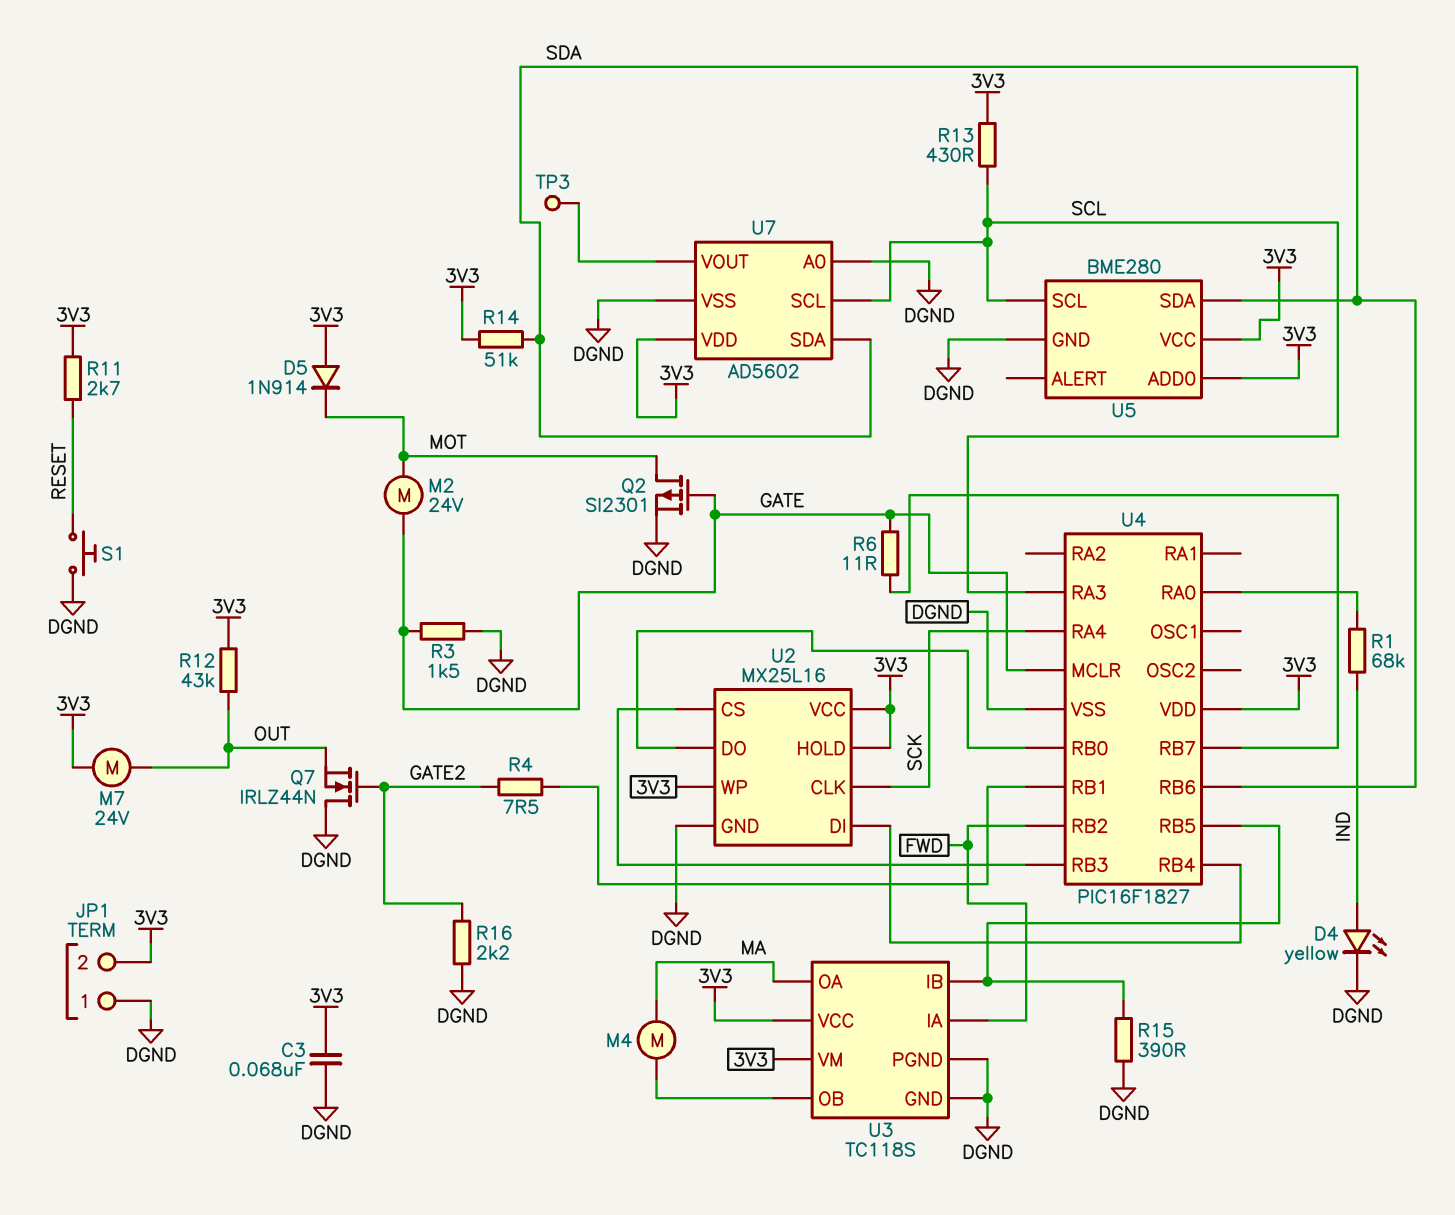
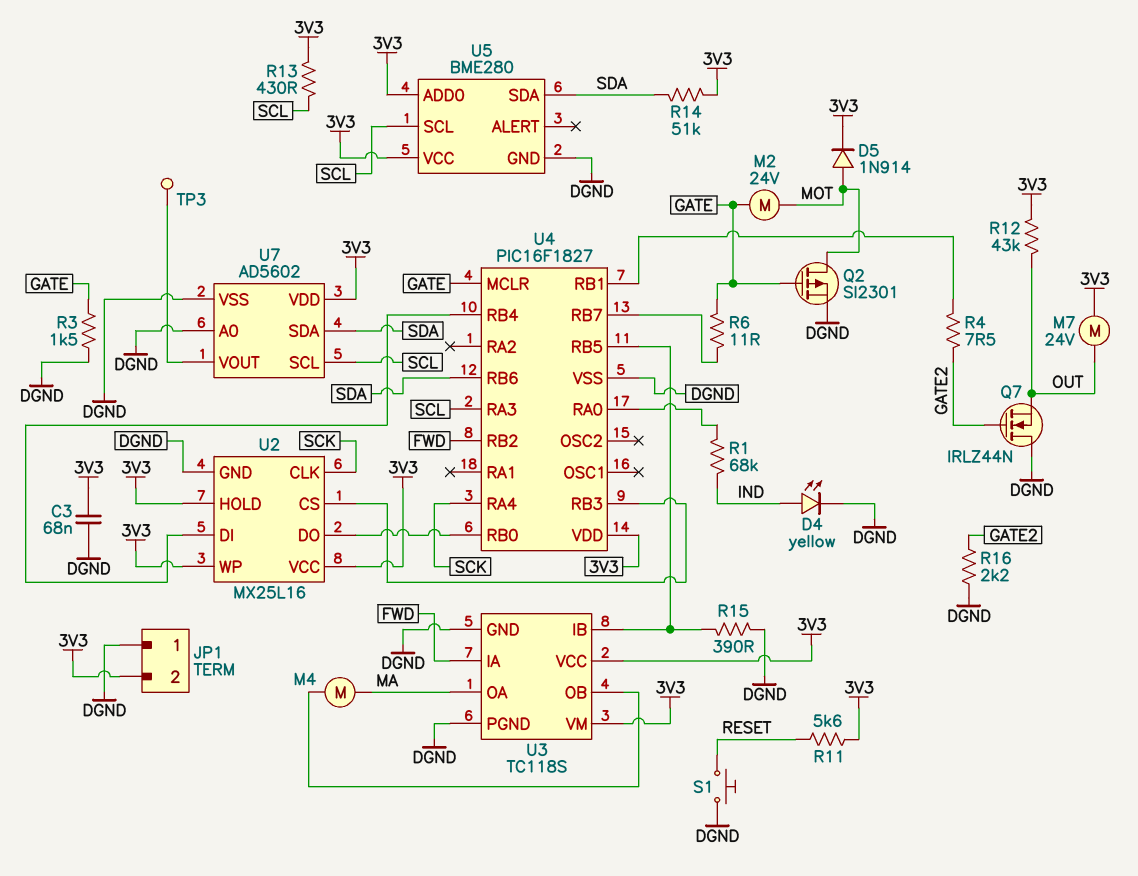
D5: diode 1N914 (A 3V3, K MOT) -> diode 1N914 (A MOT, K 3V3)
R11: 2.7k (3V3, RESET) -> 5.6k (3V3, RESET)

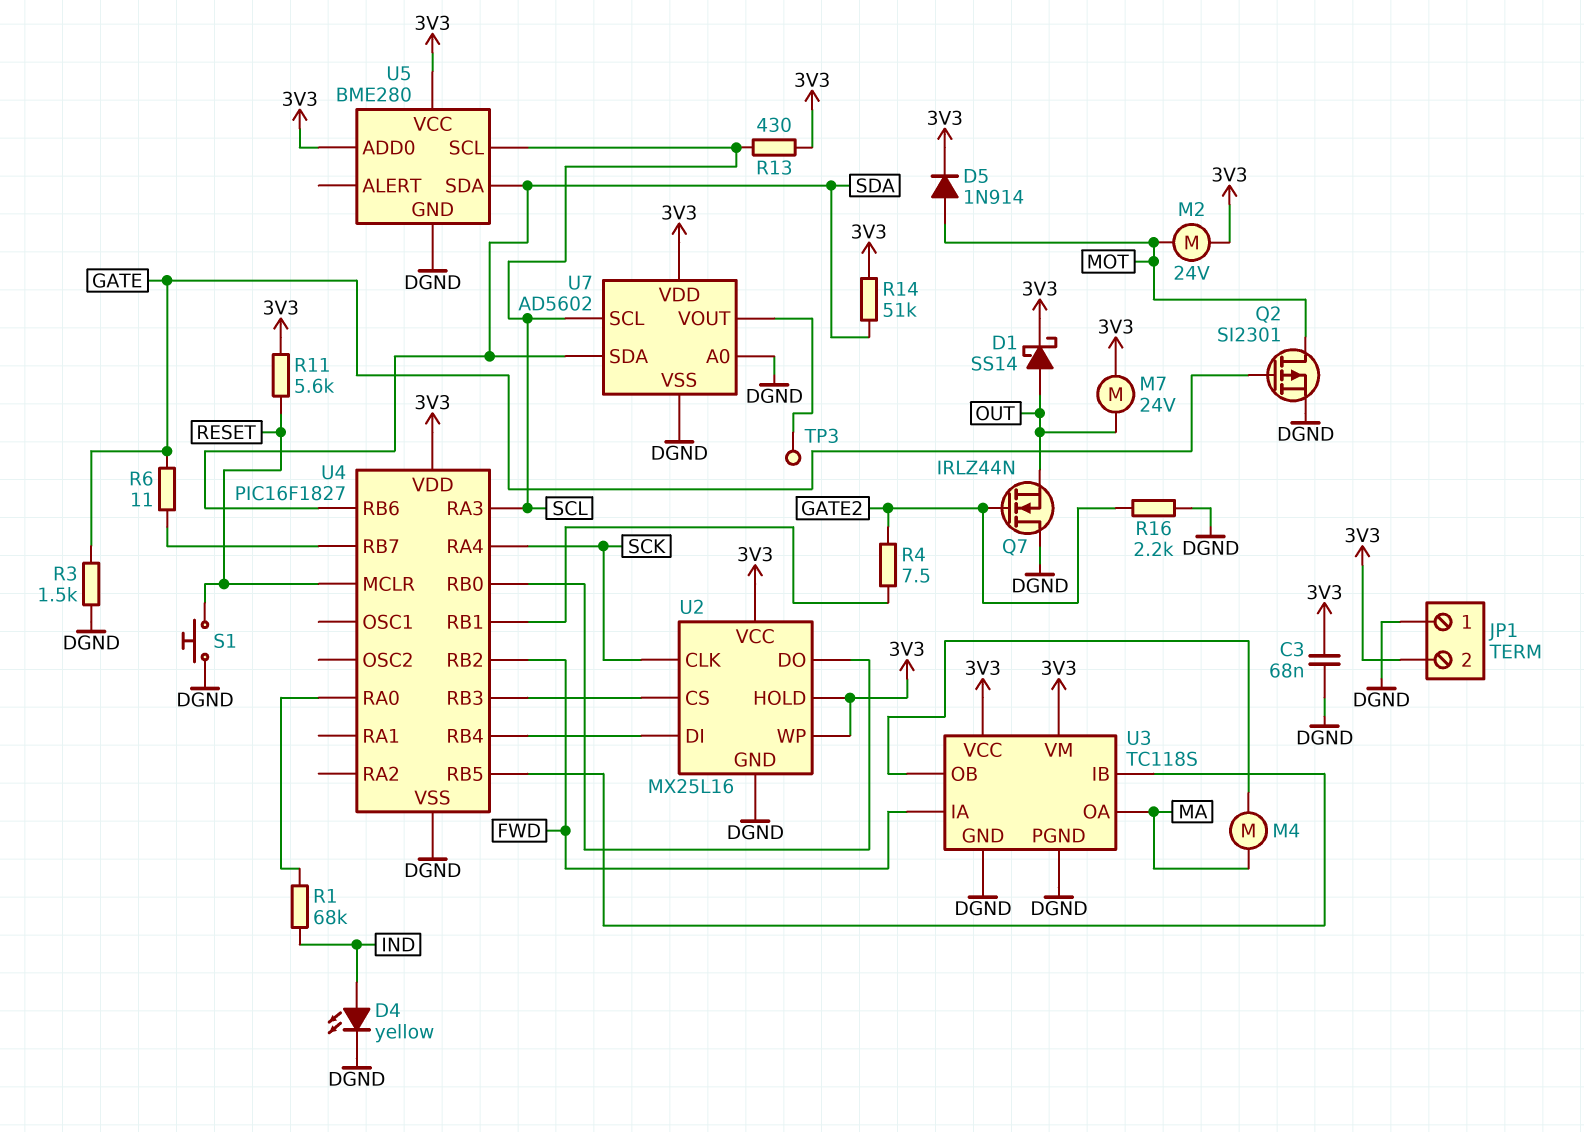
D1: none -> schottky SS14 (A OUT, K 3V3)
M2: motor 24V (GATE, MOT) -> motor 24V (3V3, MOT)
R12: 43k (3V3, OUT) -> none
R15: 390 (DGND, U3/IB) -> none
U4 pin MCLR: GATE -> RESET

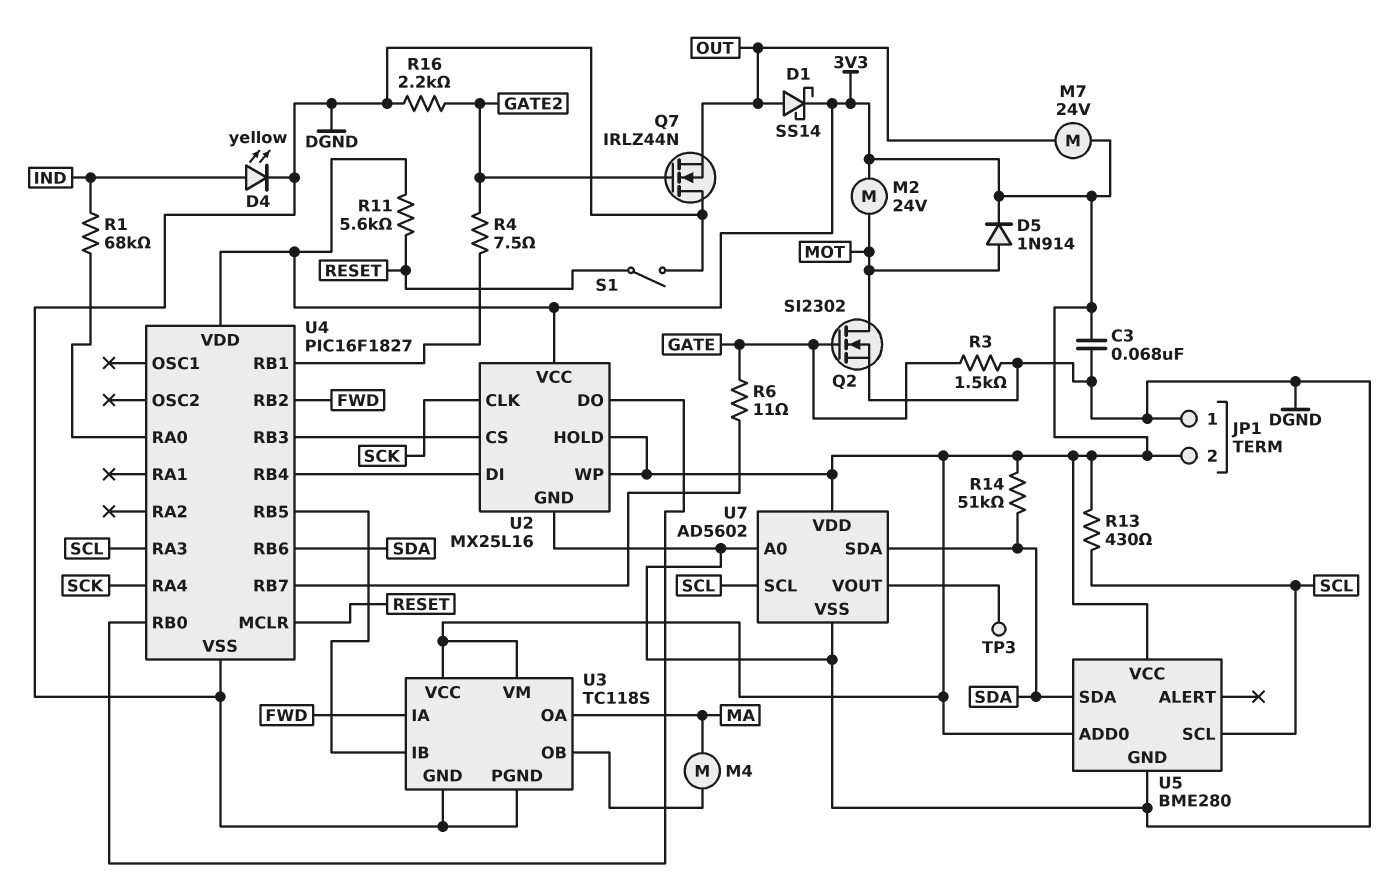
Q2: PMOS SI2301 (G GATE, D MOT, S DGND) -> NMOS SI2302 (G GATE, D MOT, S DGND)
S1: button (DGND, RESET) -> switch (DGND, RESET)

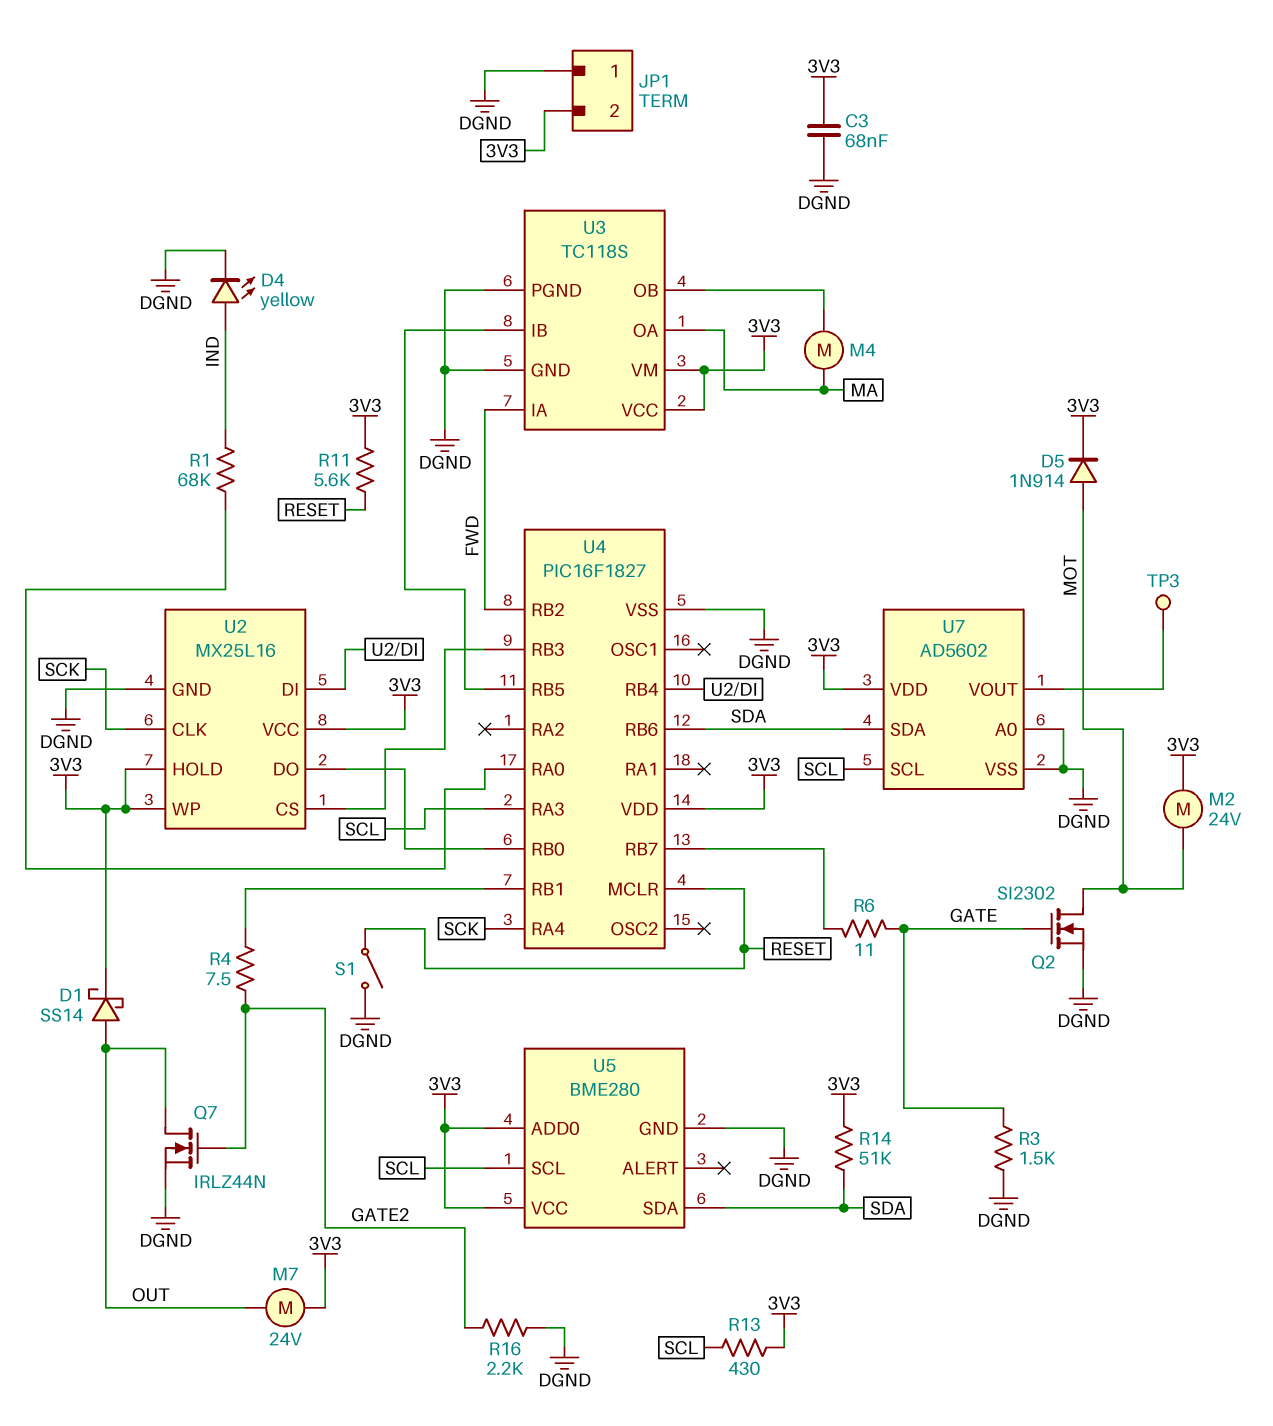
Q7: NMOS IRLZ44N (G GATE2, D DGND, S OUT) -> NMOS IRLZ44N (G GATE2, D OUT, S DGND)

